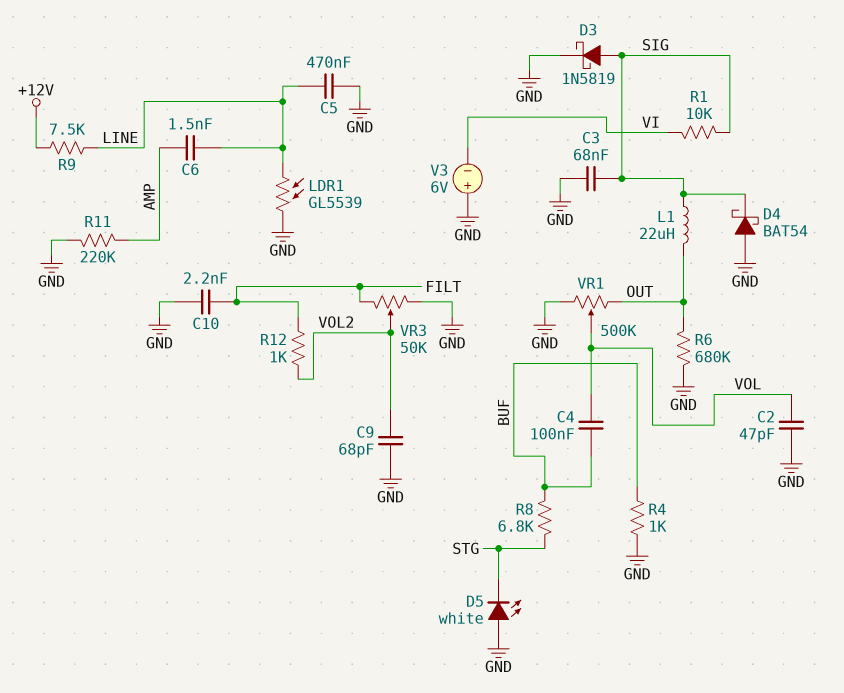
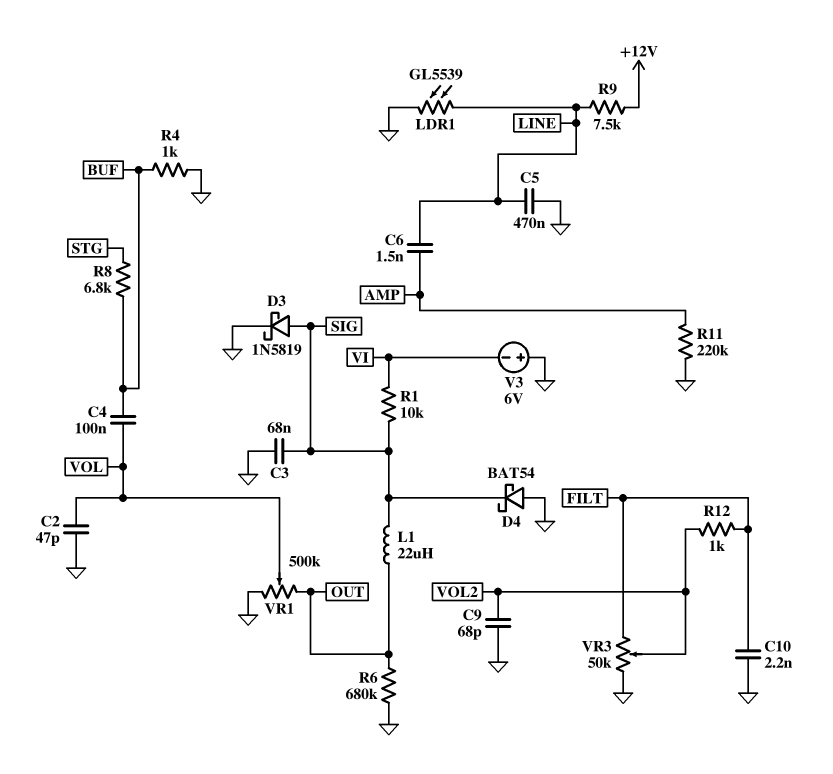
D5: LED white (A GND, K STG) -> none

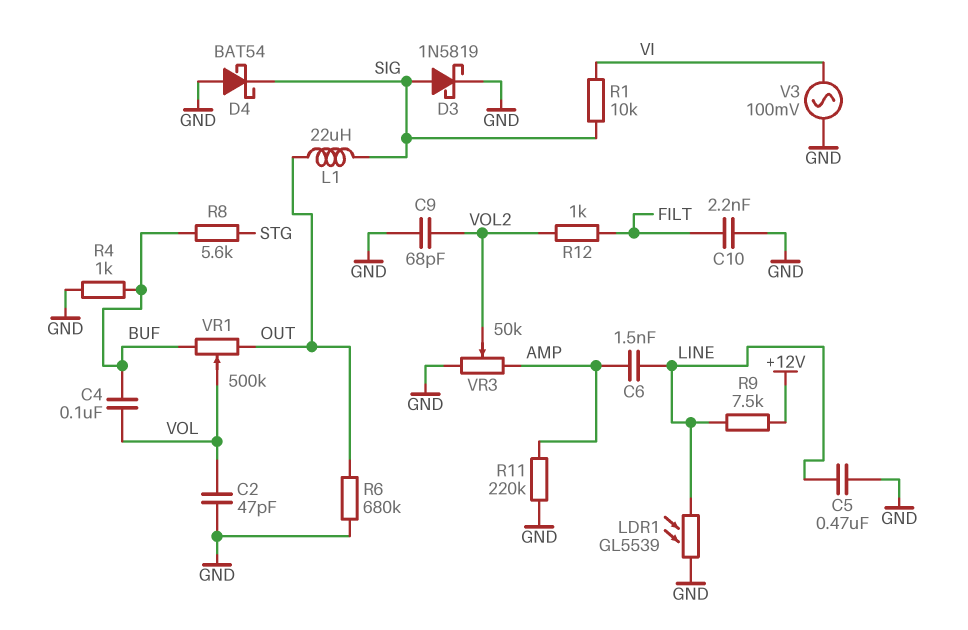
C3: 68nF (GND, SIG) -> none
R8: 6.8k (BUF, STG) -> 5.6k (BUF, STG)
V3: 6V (plus GND, minus VI) -> AC 100mV (GND, VI)
VR1: 500k (GND, OUT, wiper VOL) -> 500k (BUF, OUT, wiper VOL)
VR3: 50k (FILT, GND, wiper VOL2) -> 50k (AMP, GND, wiper VOL2)

